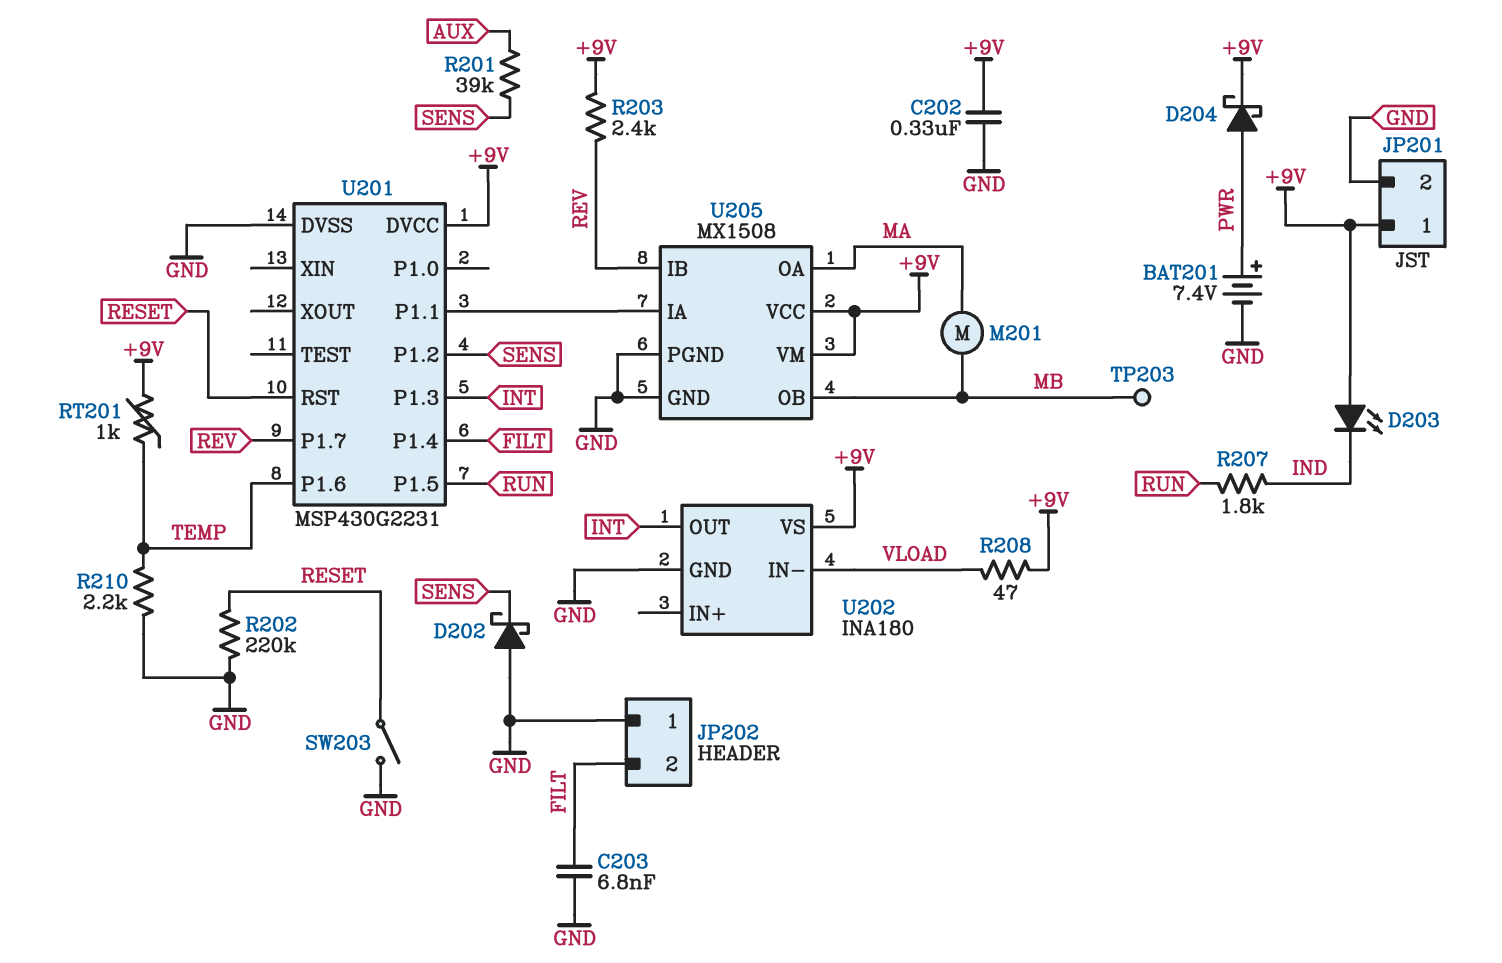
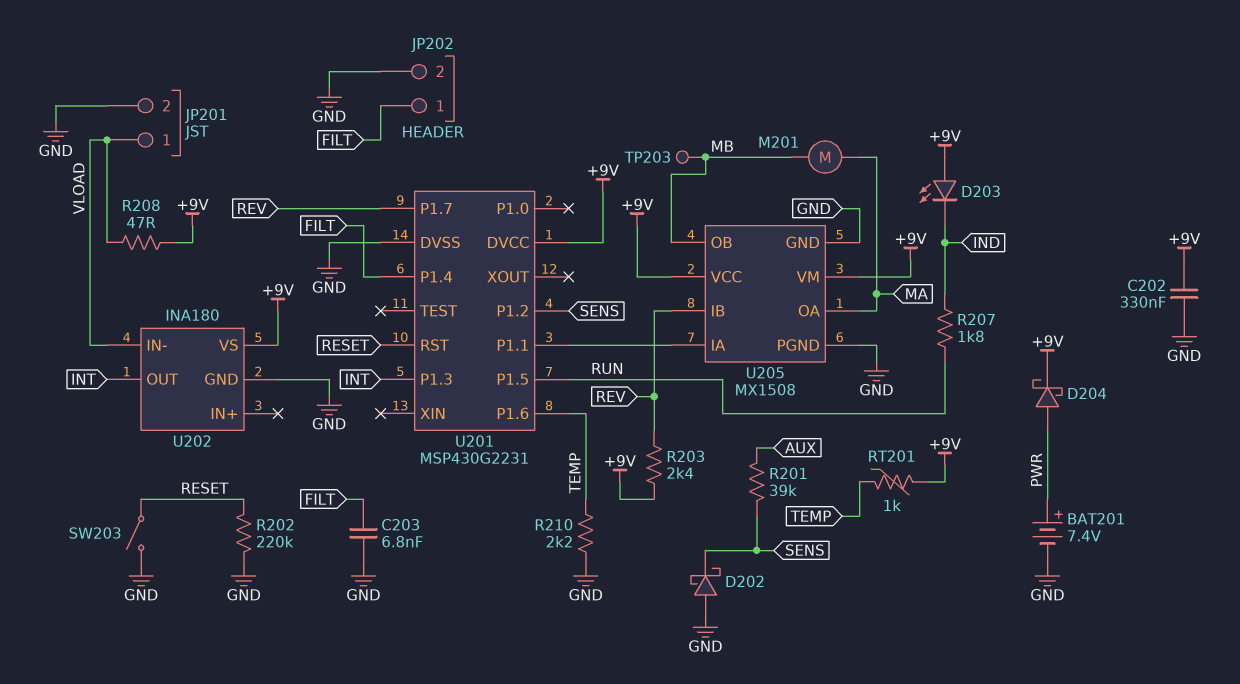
JP201 pin 1: +9V -> VLOAD
JP202 pin 1: GND -> FILT
JP202 pin 2: FILT -> GND

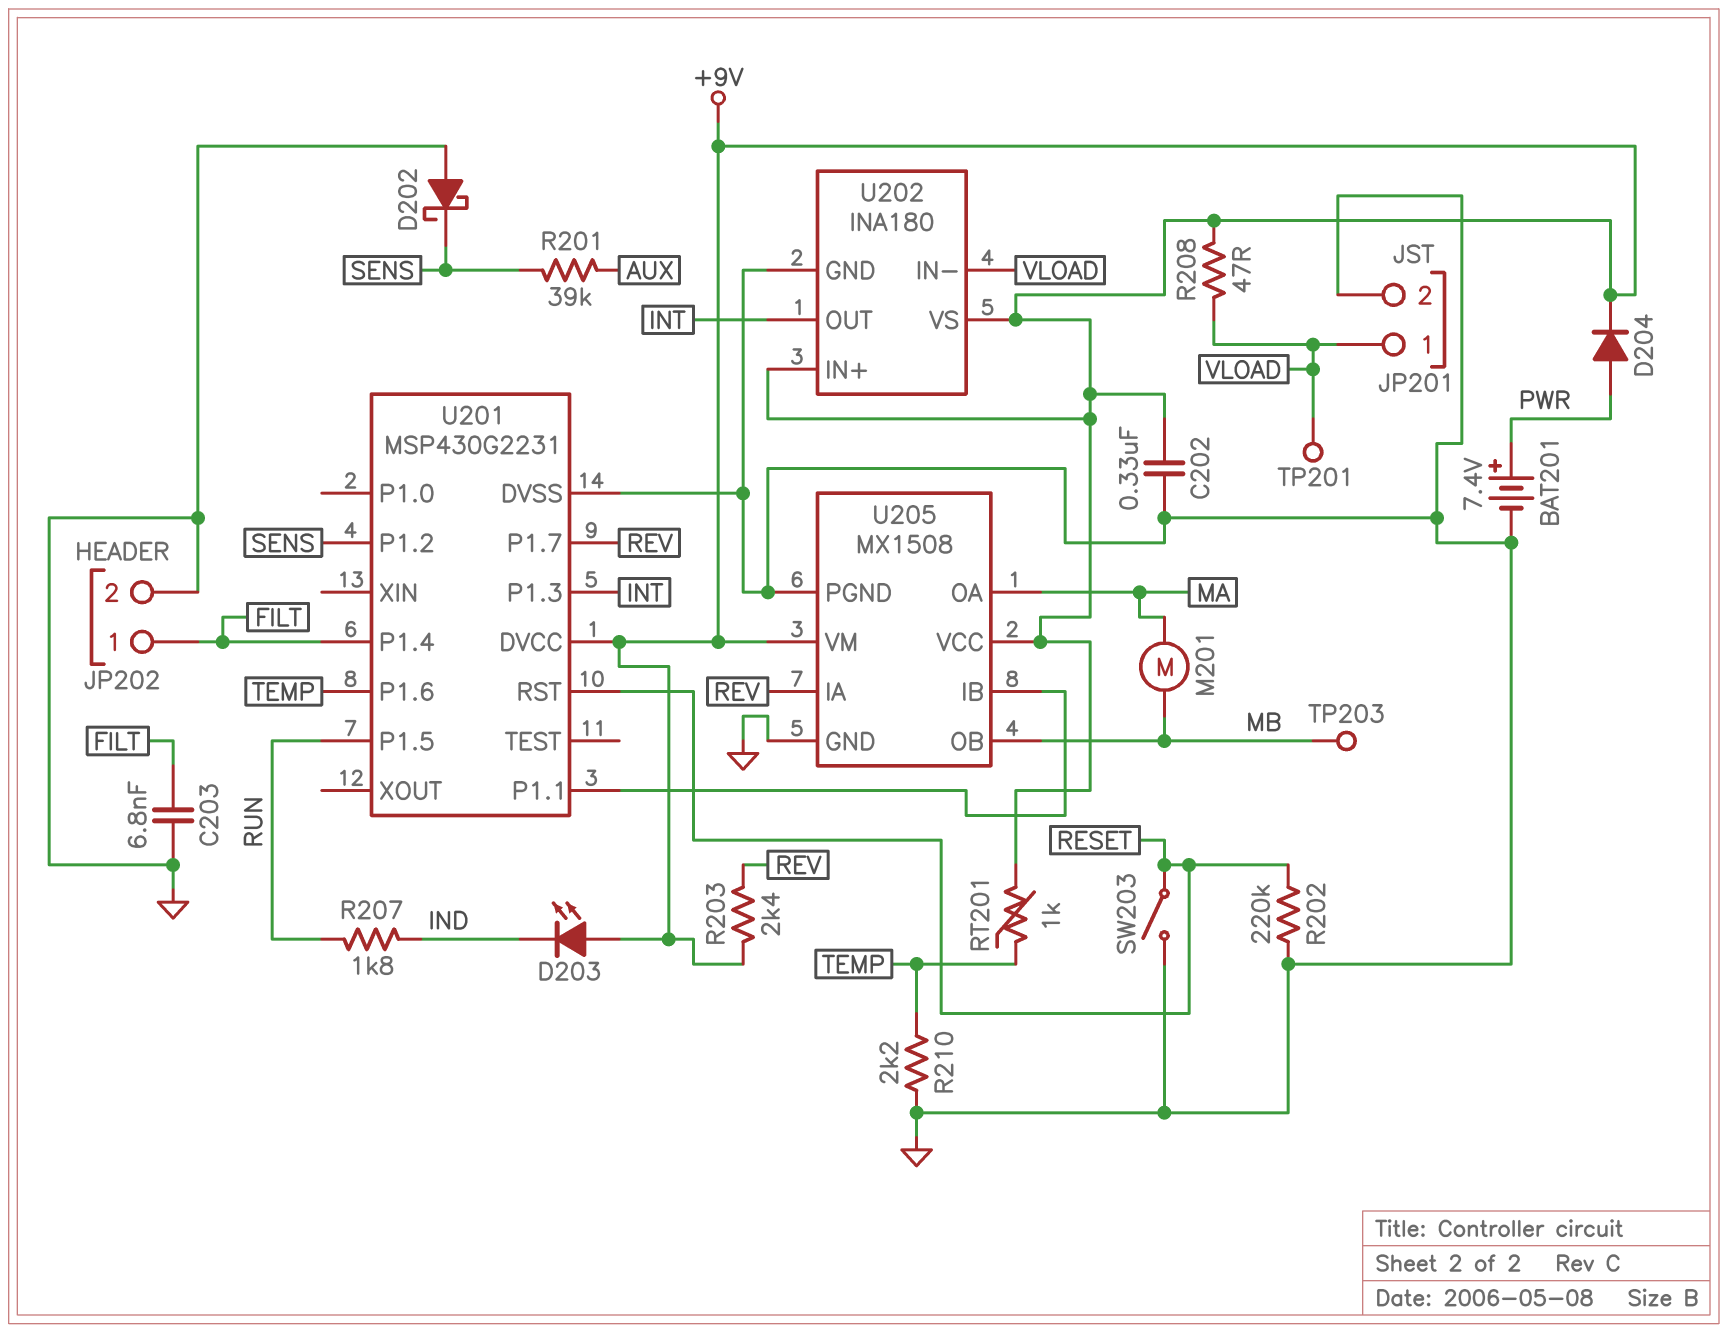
D204: schottky (A PWR, K +9V) -> diode (A PWR, K +9V)
TP201: none -> test point (VLOAD)
U202 pin IN+: none -> +9V
U205 pin IA: U201/P1.1 -> REV
U205 pin IB: REV -> U201/P1.1

